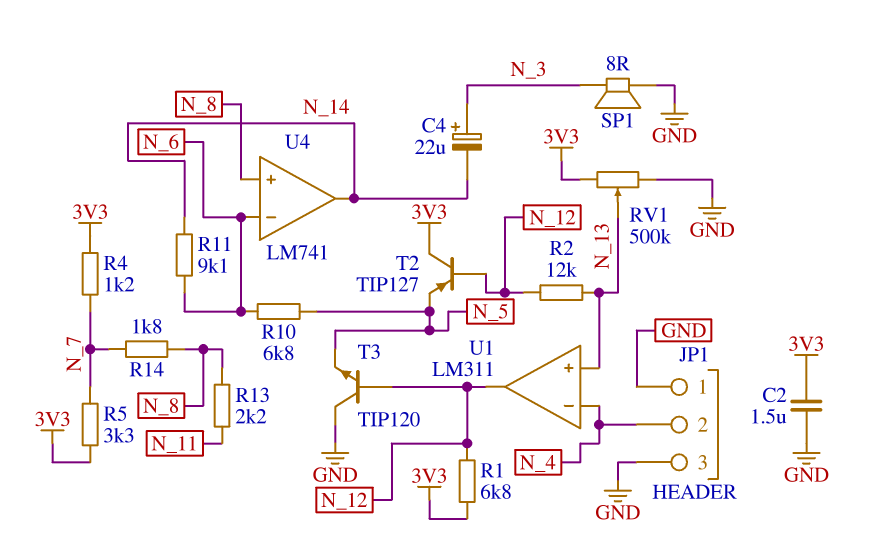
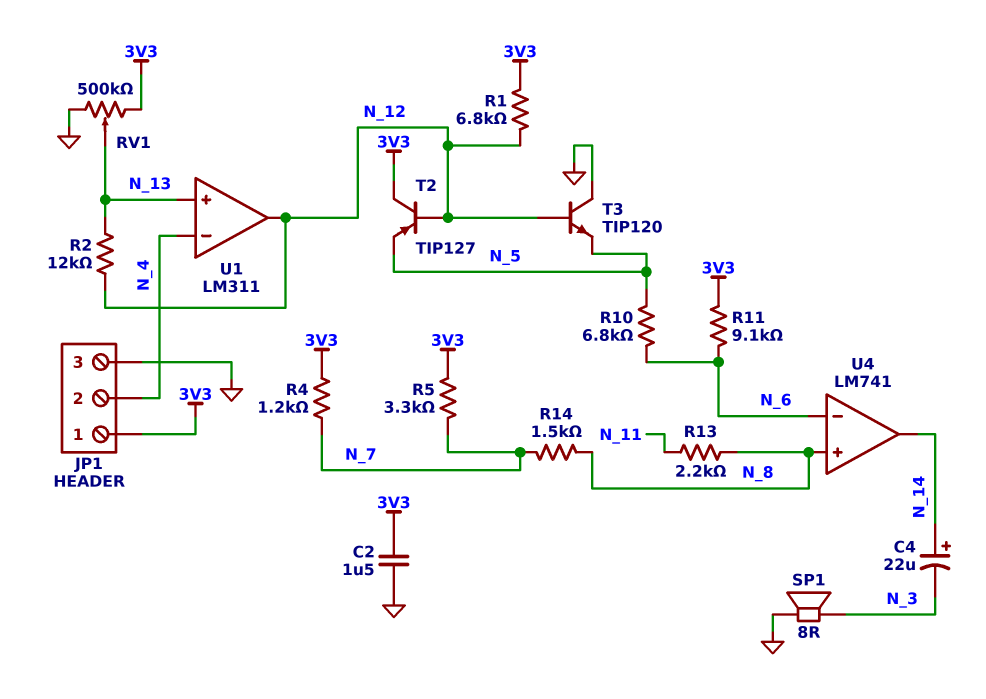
C4: 22uF (plus N_3, minus N_14) -> 22uF (plus N_14, minus N_3)
JP1 pin 1: GND -> 3V3
R11: 9.1k (N_6, N_14) -> 9.1k (3V3, N_6)
R14: 1.8k (N_7, N_8) -> 1.5k (N_7, N_8)

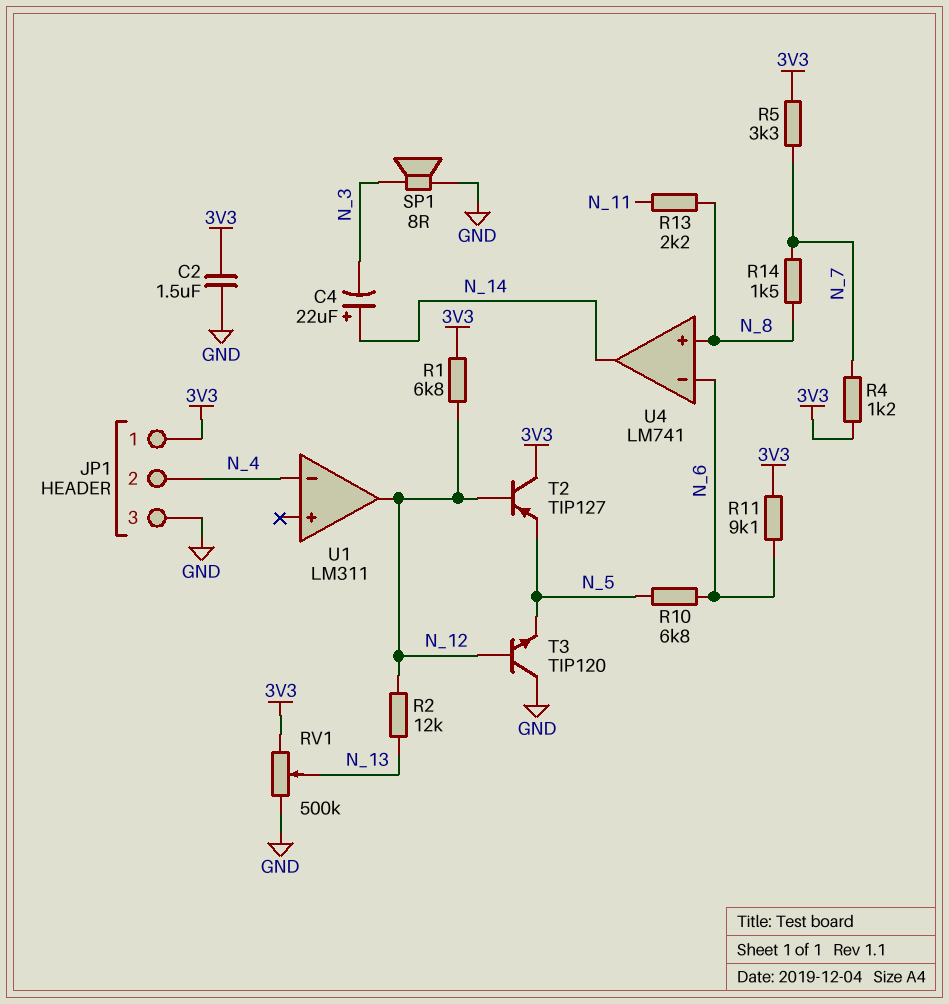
U1 pin in+: N_13 -> none

